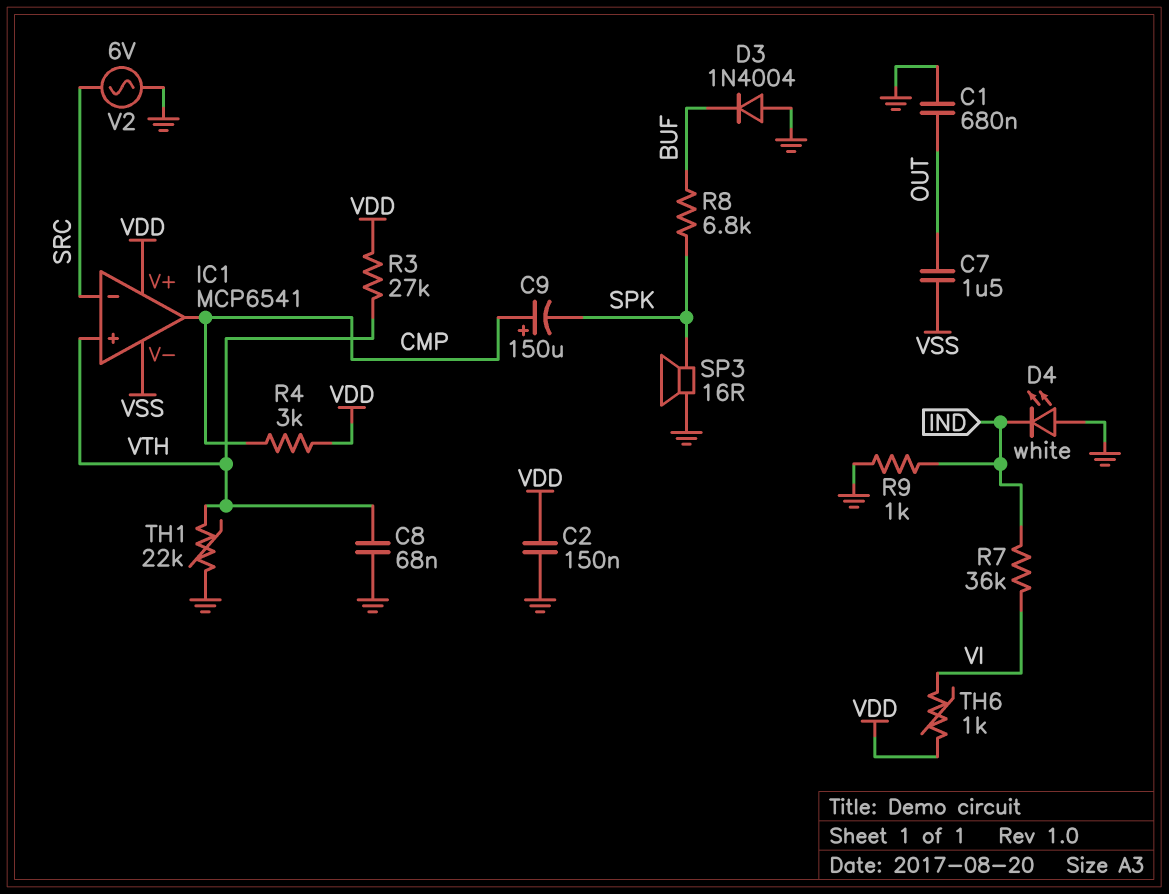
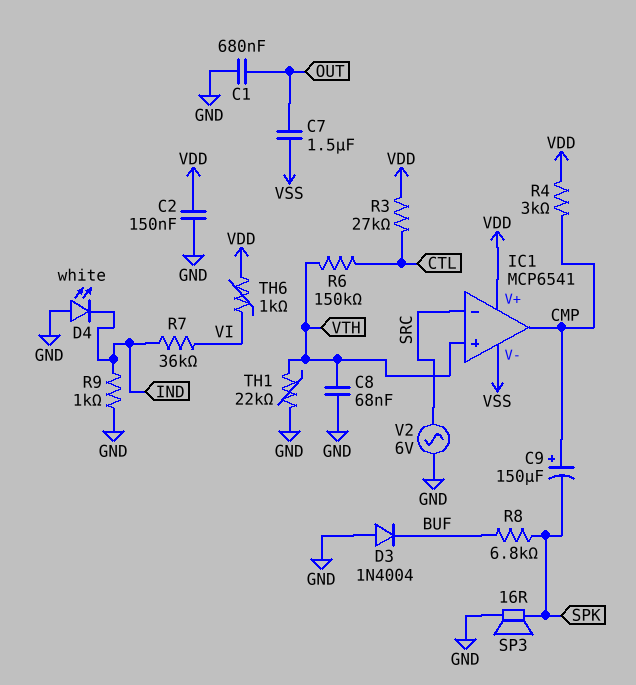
R3: 27k (VDD, VTH) -> 27k (CTL, VDD)
R6: none -> 150k (CTL, VTH)

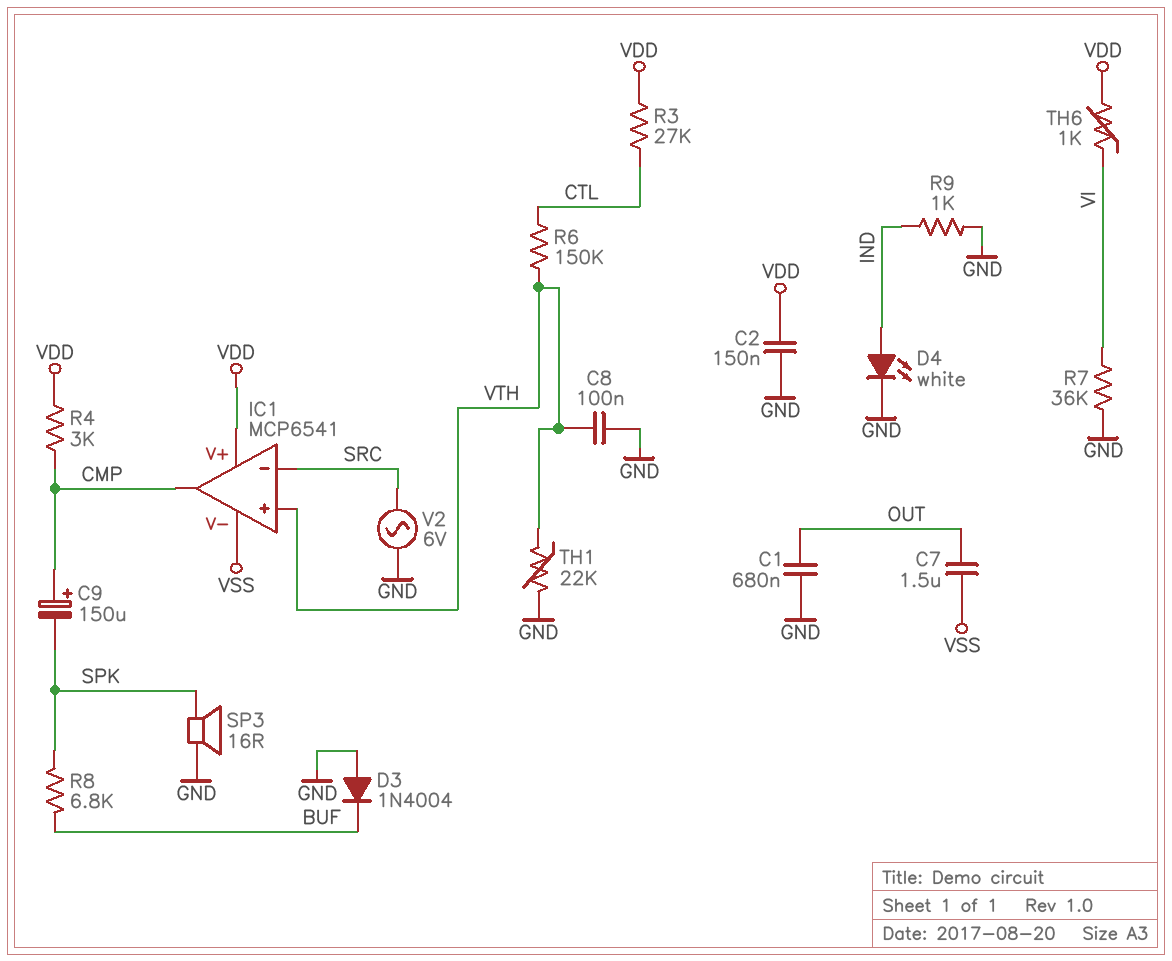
C8: 68nF (GND, VTH) -> 100nF (GND, VTH)
D4: LED white (A GND, K IND) -> LED white (A IND, K GND)
R7: 36k (IND, VI) -> 36k (GND, VI)

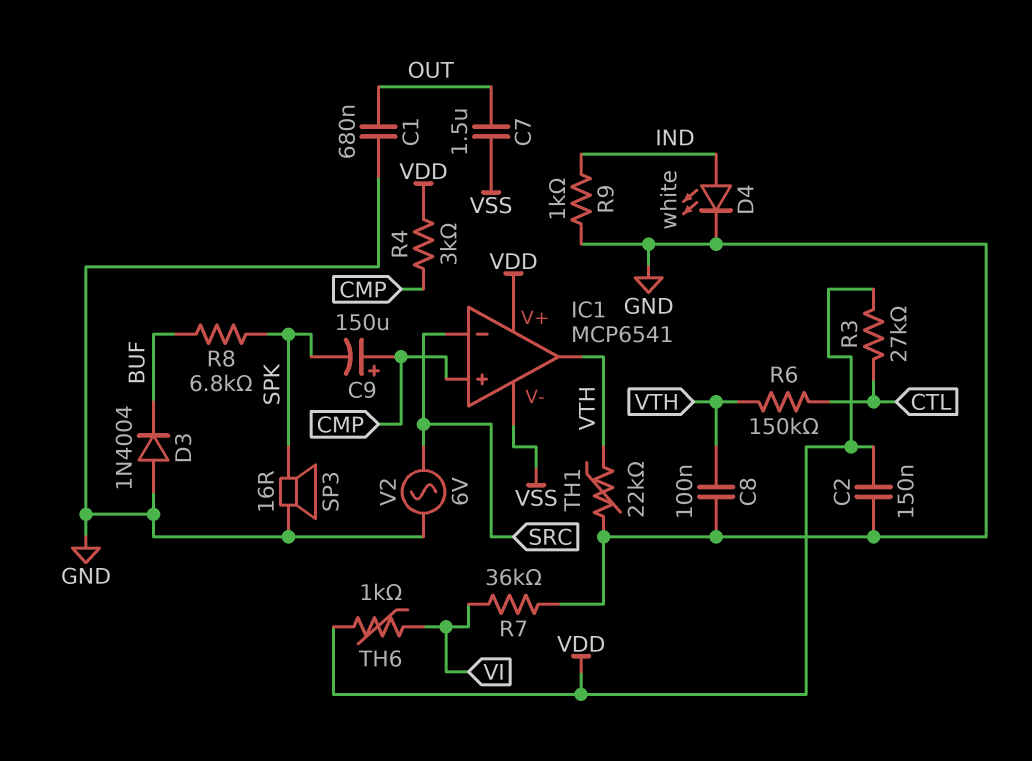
IC1 pin in+: VTH -> CMP
IC1 pin out: CMP -> VTH

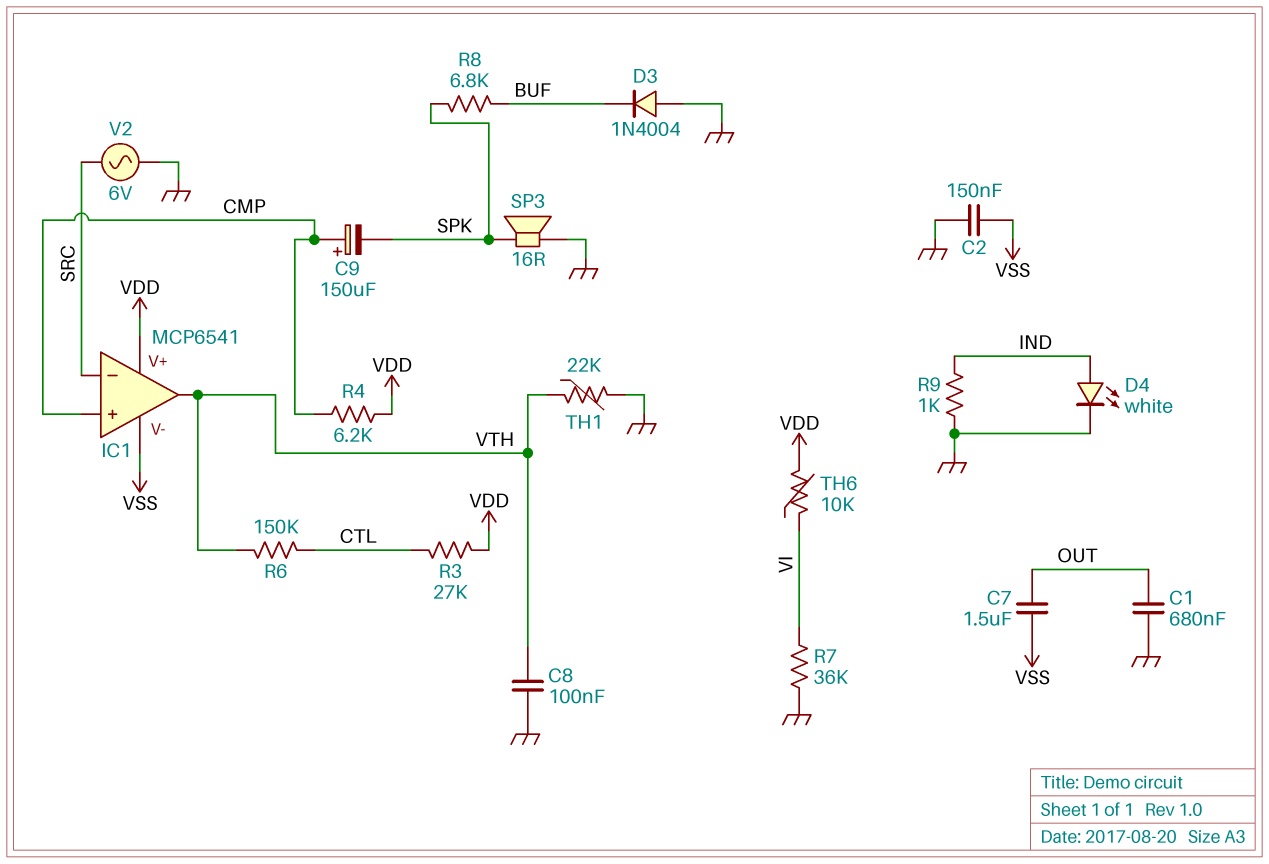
C2: 150nF (GND, VDD) -> 150nF (GND, VSS)
R4: 3k (CMP, VDD) -> 6.2k (CMP, VDD)
TH6: 1k (VDD, VI) -> 10k (VDD, VI)

